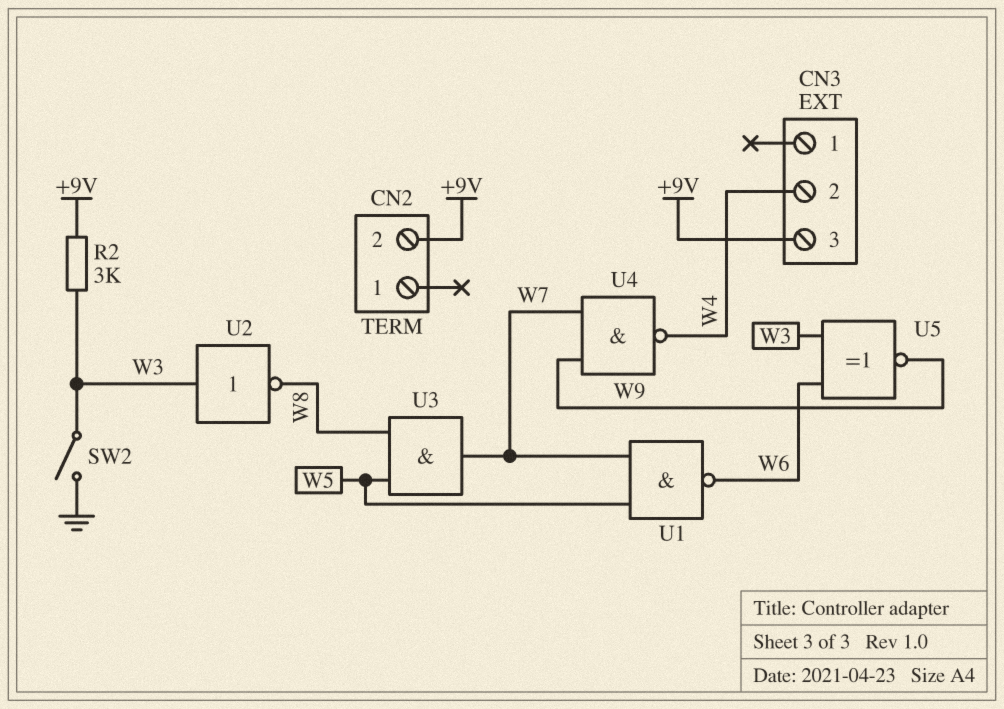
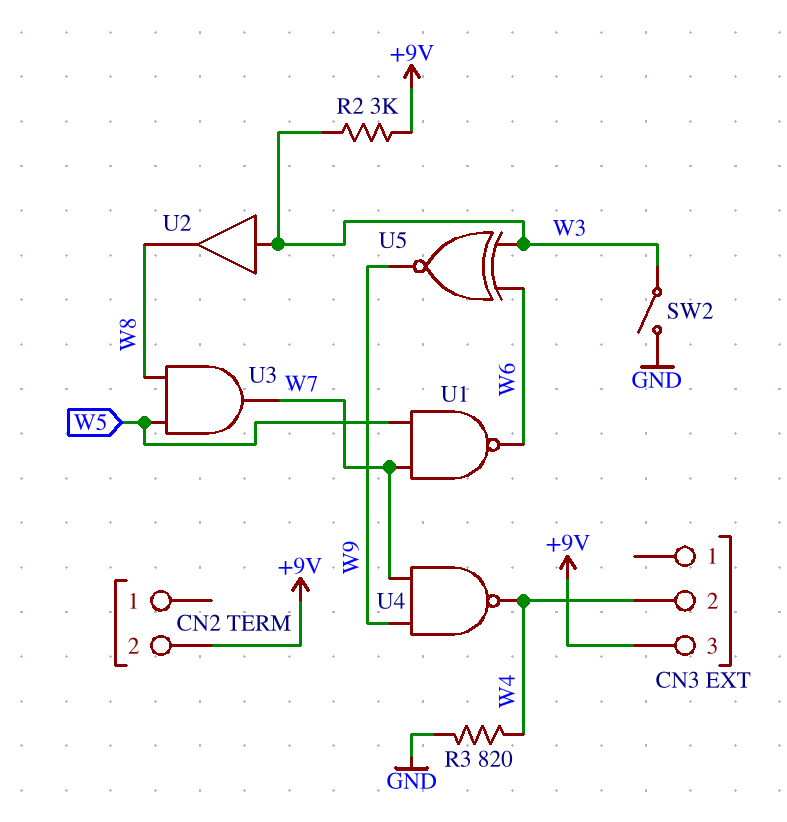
R3: none -> 820 (GND, W4)
U2: NOT (in W3, out W8) -> buffer (in W3, out W8)

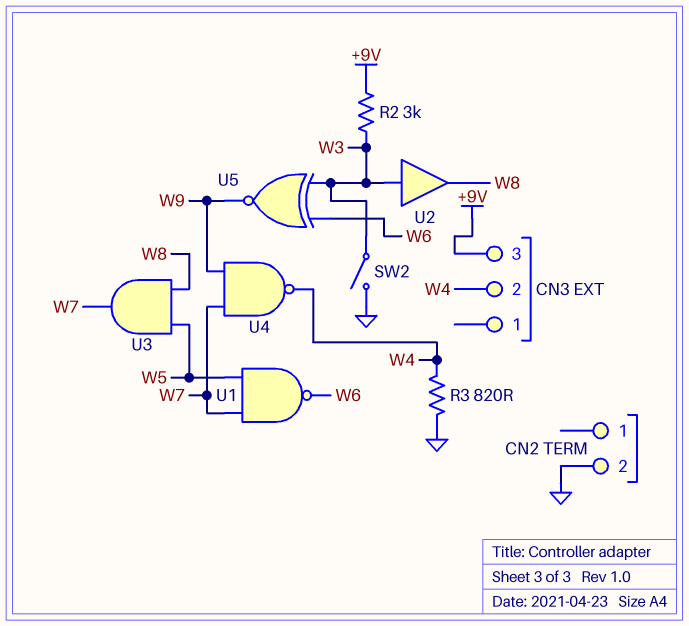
CN2 pin 2: +9V -> GND

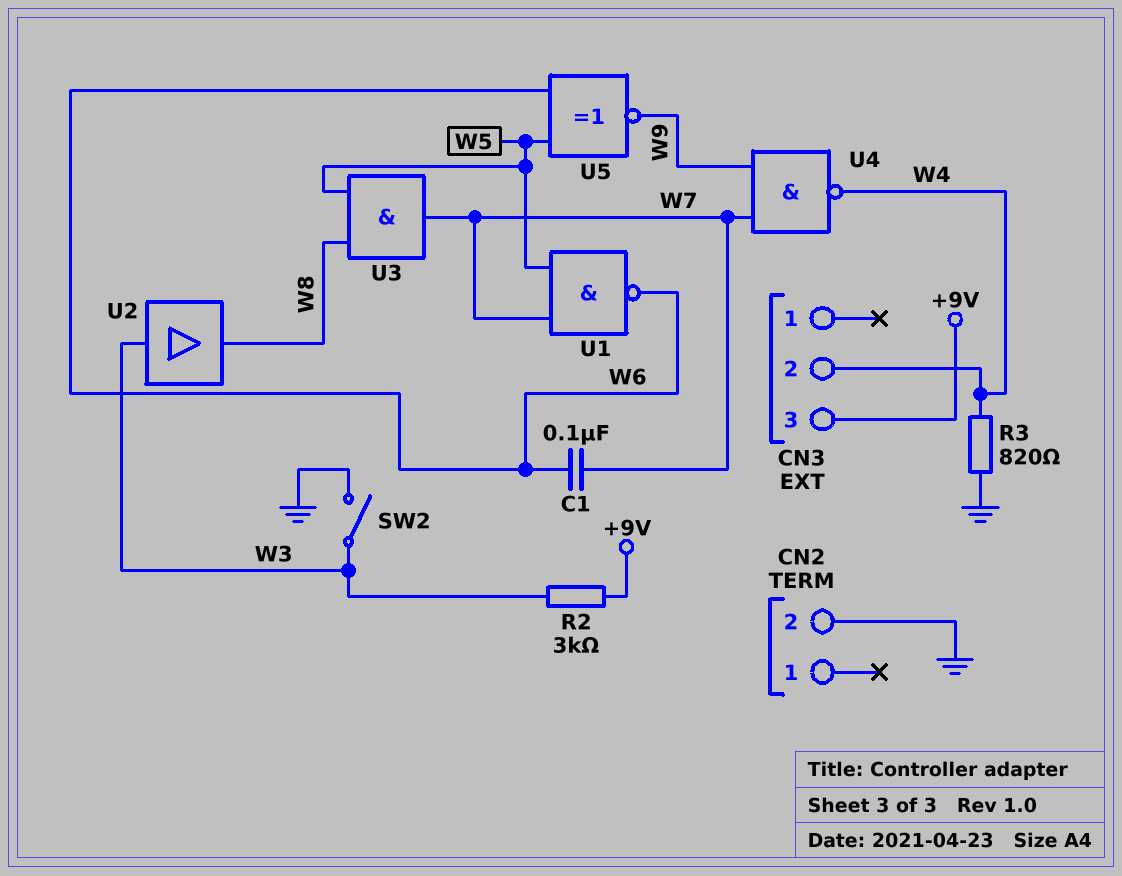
C1: none -> 100nF (W6, W7)
U5: XNOR (in W3, in W6, out W9) -> XNOR (in W5, in W6, out W9)

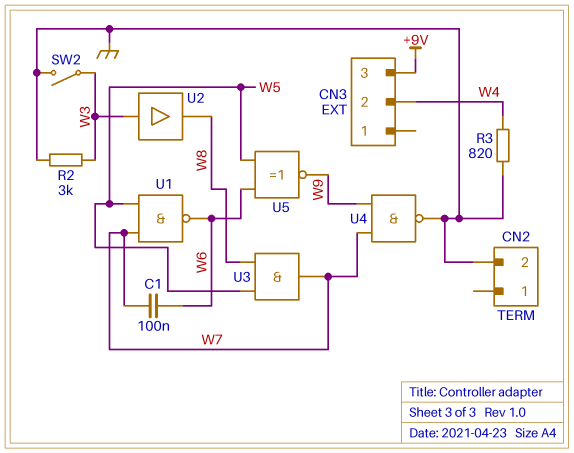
R2: 3k (+9V, W3) -> 3k (GND, W3)
U4: NAND (in W7, in W9, out W4) -> NAND (in W7, in W9, out GND)

